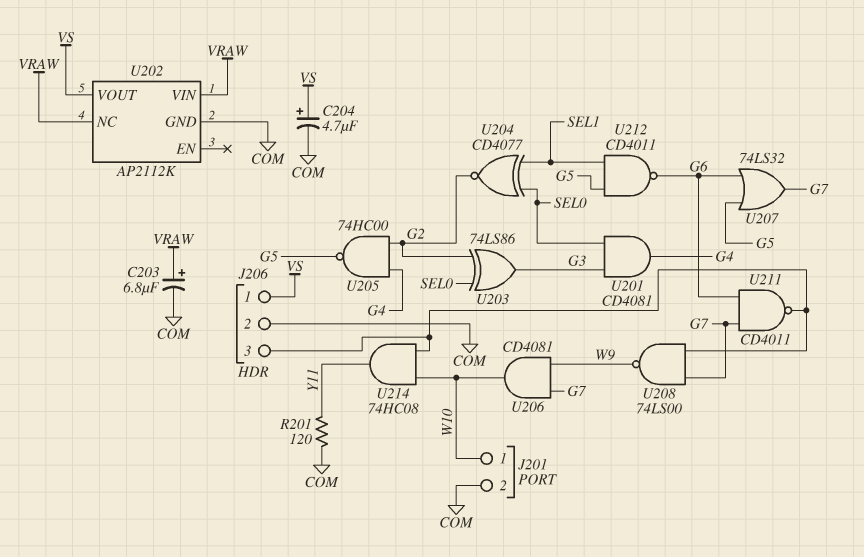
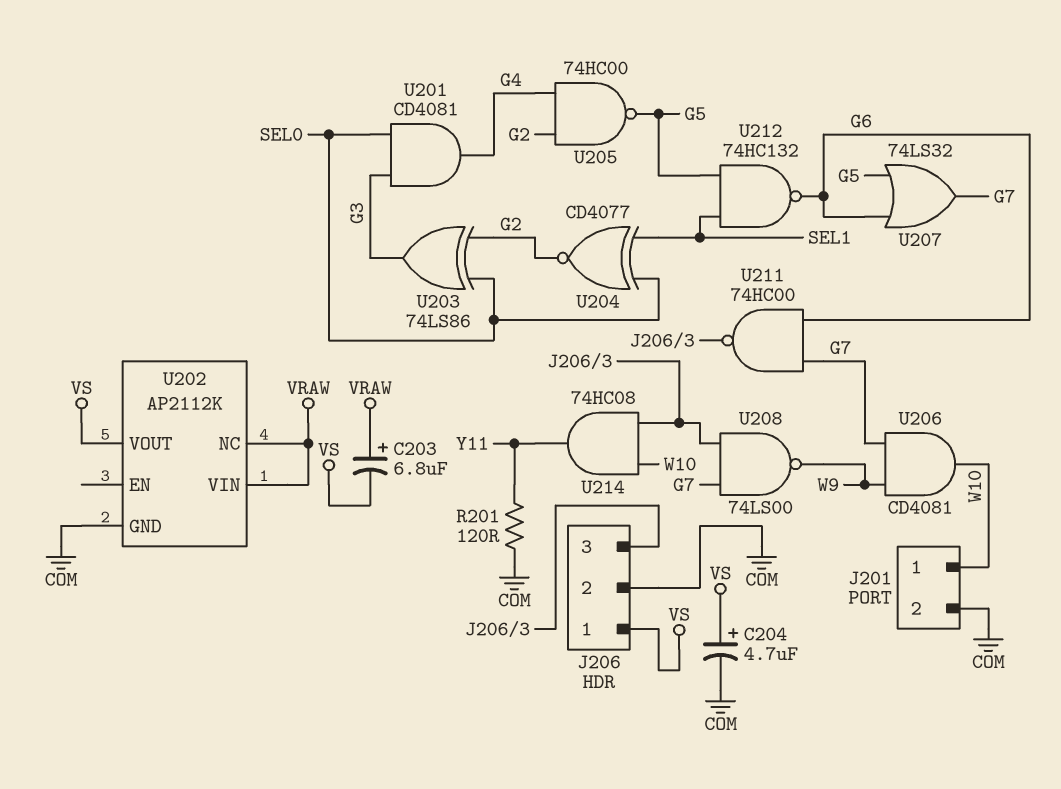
C203: 6.8uF (plus VRAW, minus COM) -> 6.8uF (plus VRAW, minus VS)
U211: NAND CD4011 (in G6, in G7, out J206/3) -> NAND 74HC00 (in G6, in G7, out J206/3)
U212: NAND CD4011 (in G5, in SEL1, out G6) -> NAND 74HC132 (in G5, in SEL1, out G6)

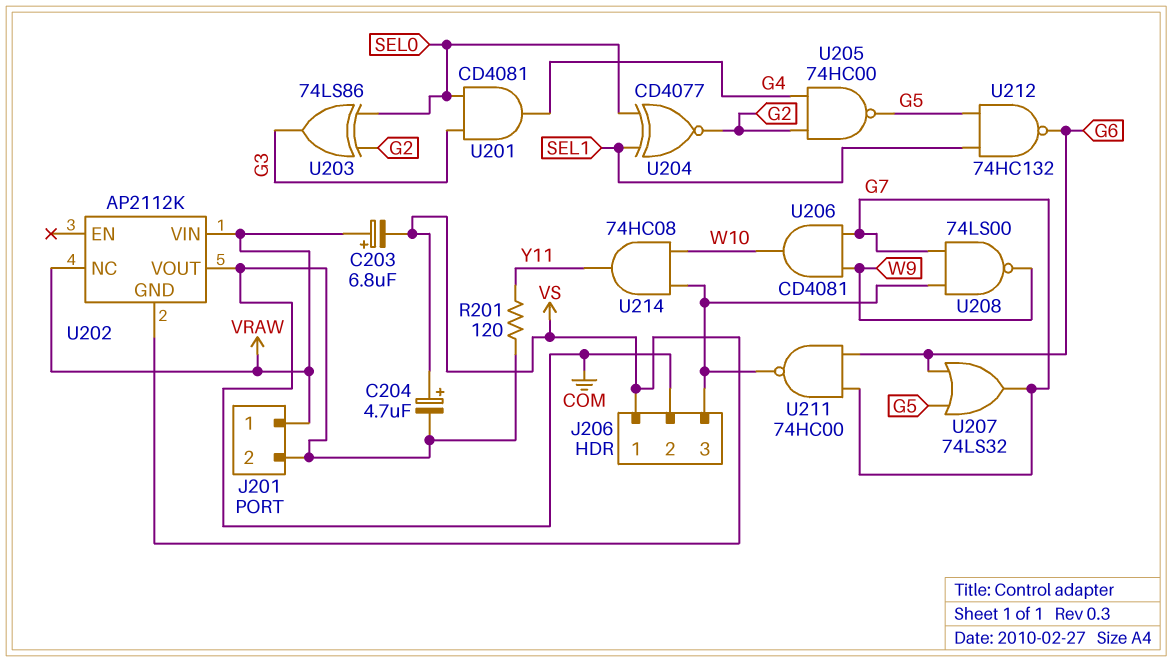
J201 pin 1: W10 -> VRAW
U202 pin GND: COM -> VS
U202 pin VOUT: VS -> COM

